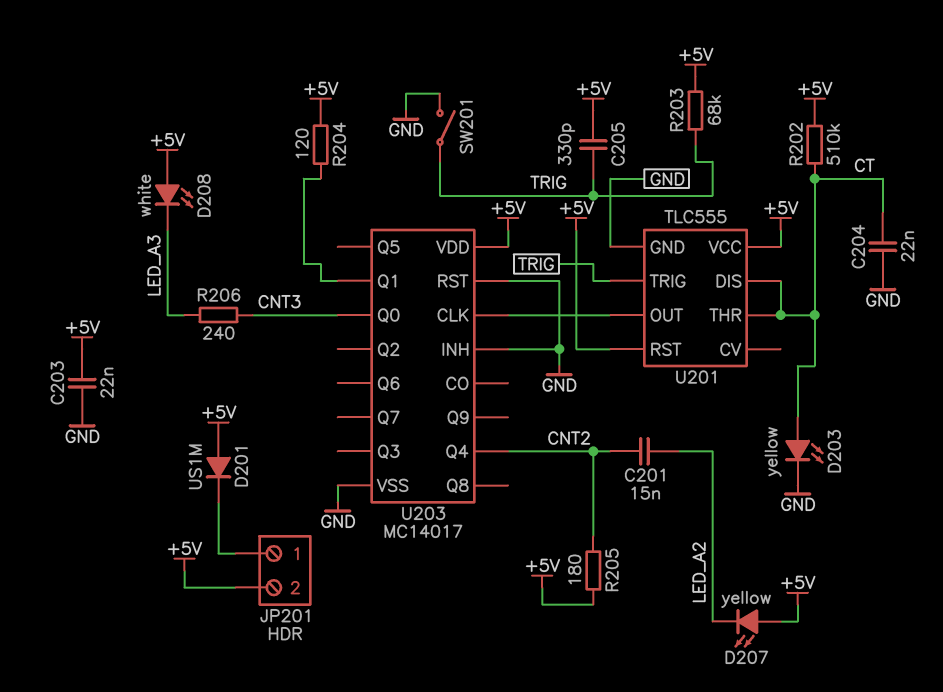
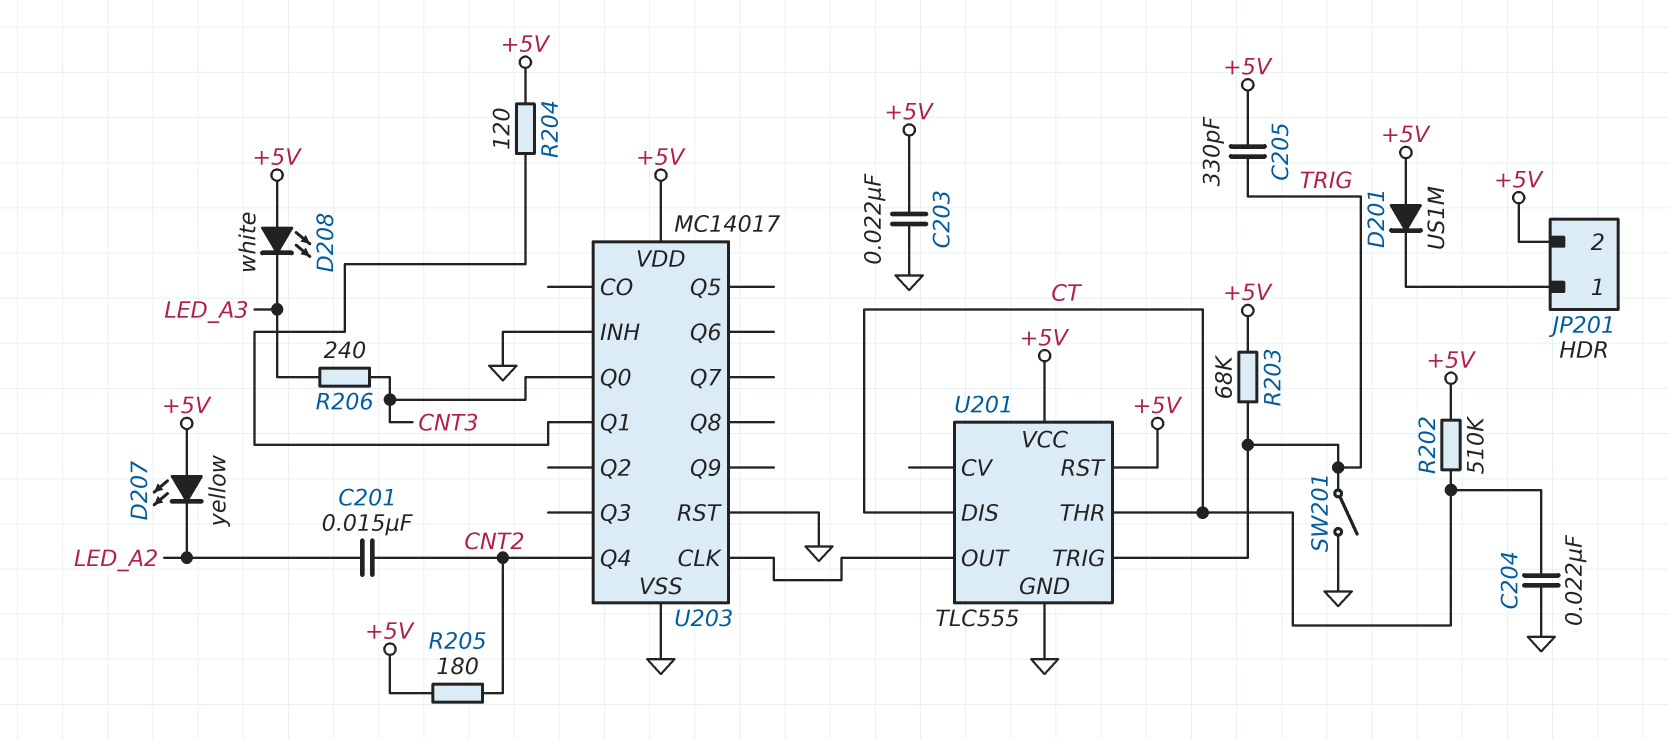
D203: LED yellow (A CT, K GND) -> none

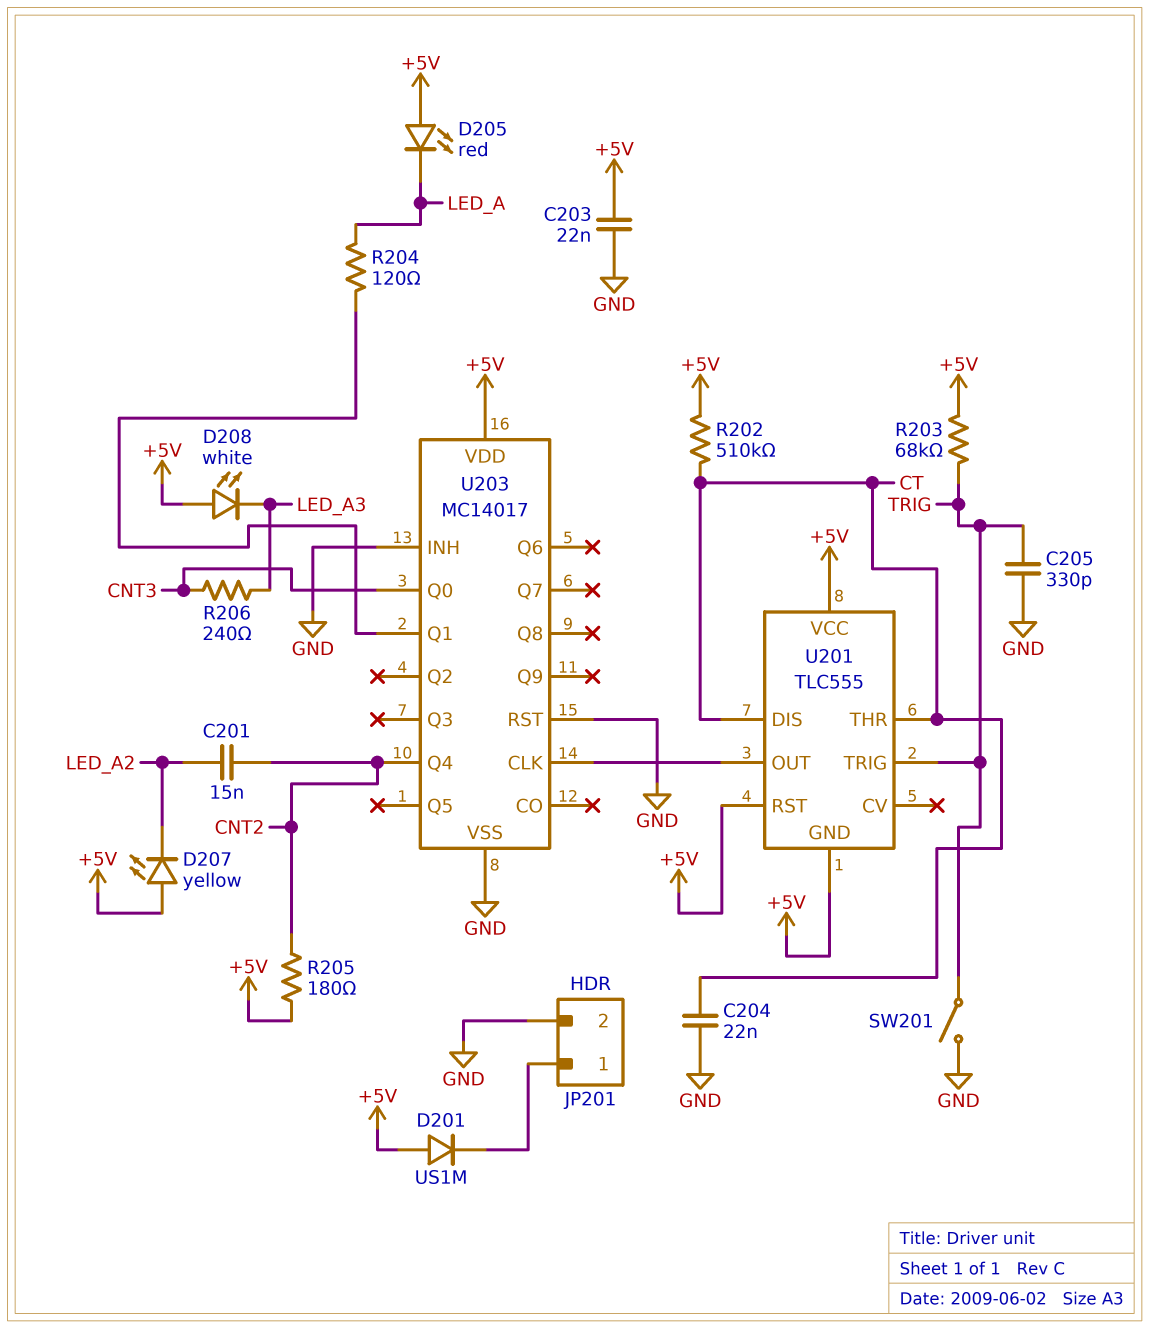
C205: 330pF (+5V, TRIG) -> 330pF (GND, TRIG)
D205: none -> LED red (A +5V, K LED_A)
JP201 pin 2: +5V -> GND
R204: 120 (+5V, U203/Q1) -> 120 (LED_A, U203/Q1)
U201 pin GND: GND -> +5V

